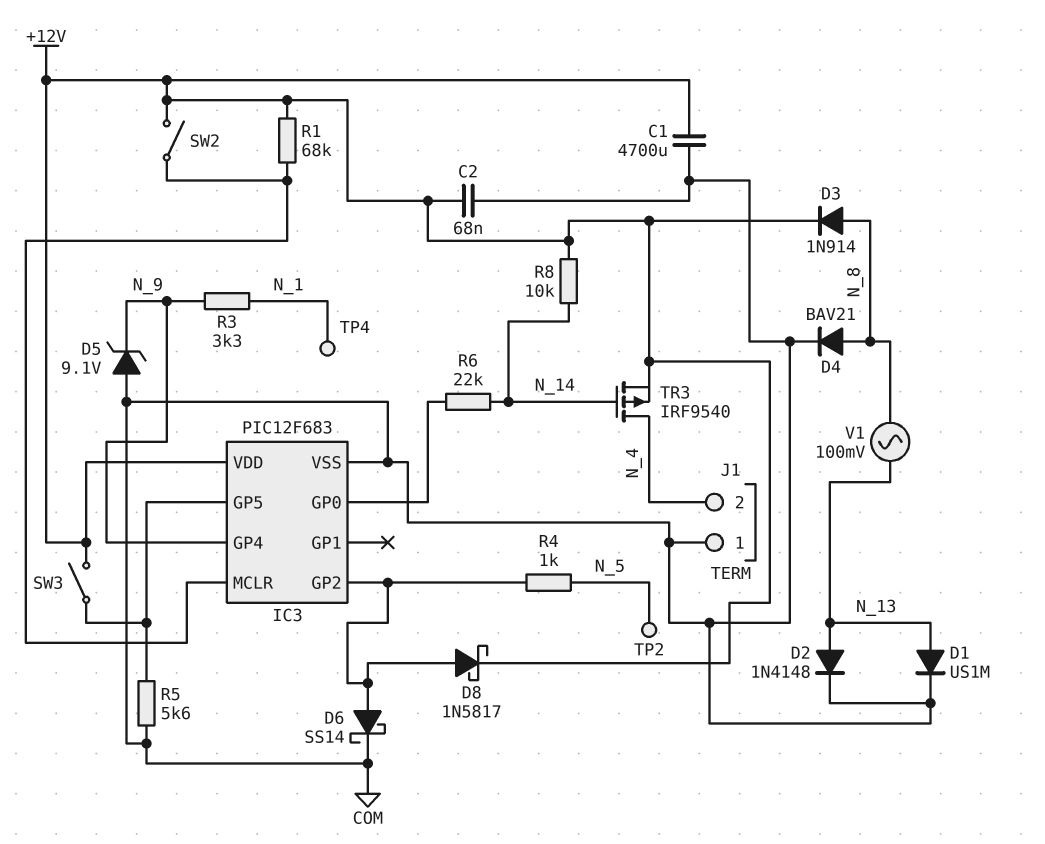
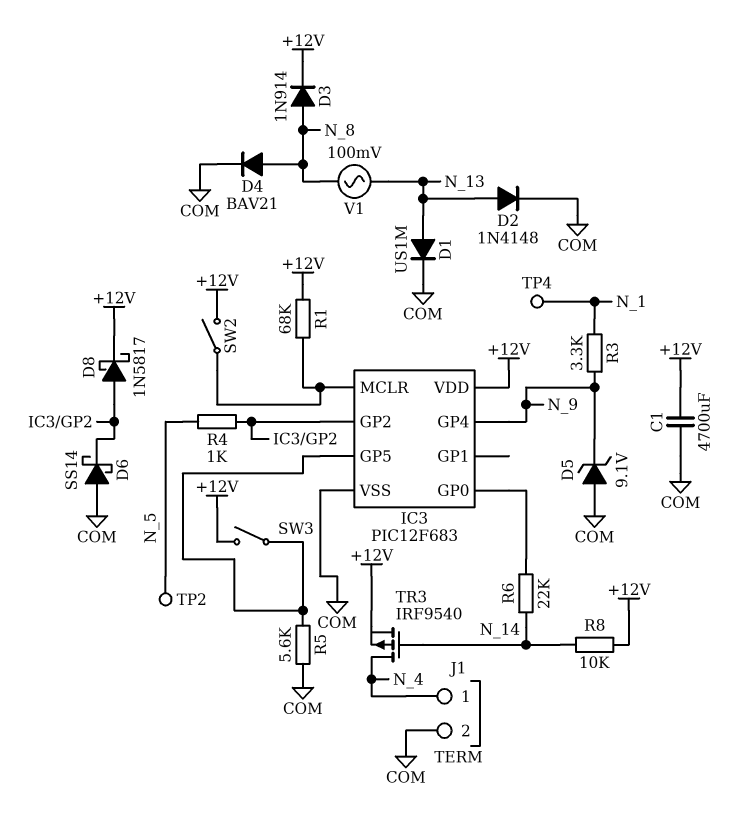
C2: 68nF (+12V, COM) -> none
D6: schottky SS14 (A IC3/GP2, K COM) -> schottky SS14 (A COM, K IC3/GP2)
J1 pin 1: COM -> N_4
J1 pin 2: N_4 -> COM

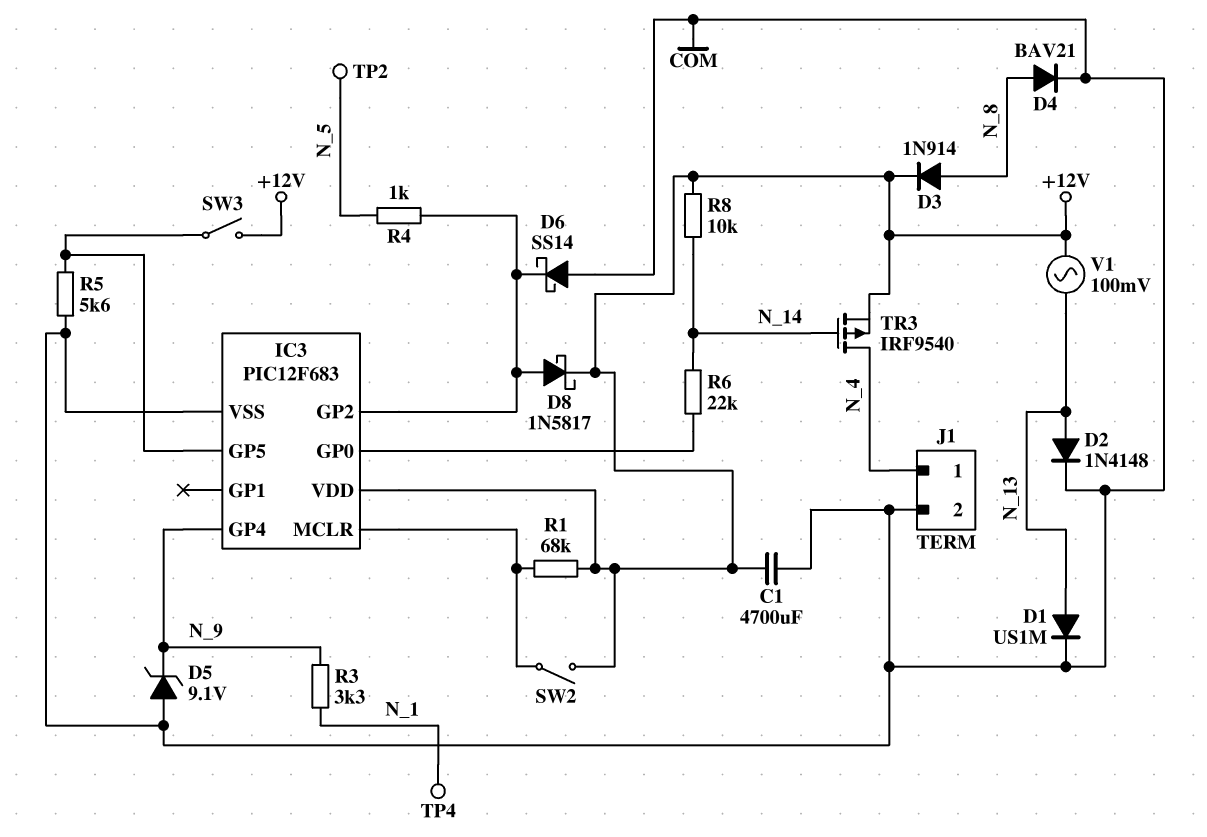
V1: AC 100mV (N_8, N_13) -> AC 100mV (+12V, N_13)

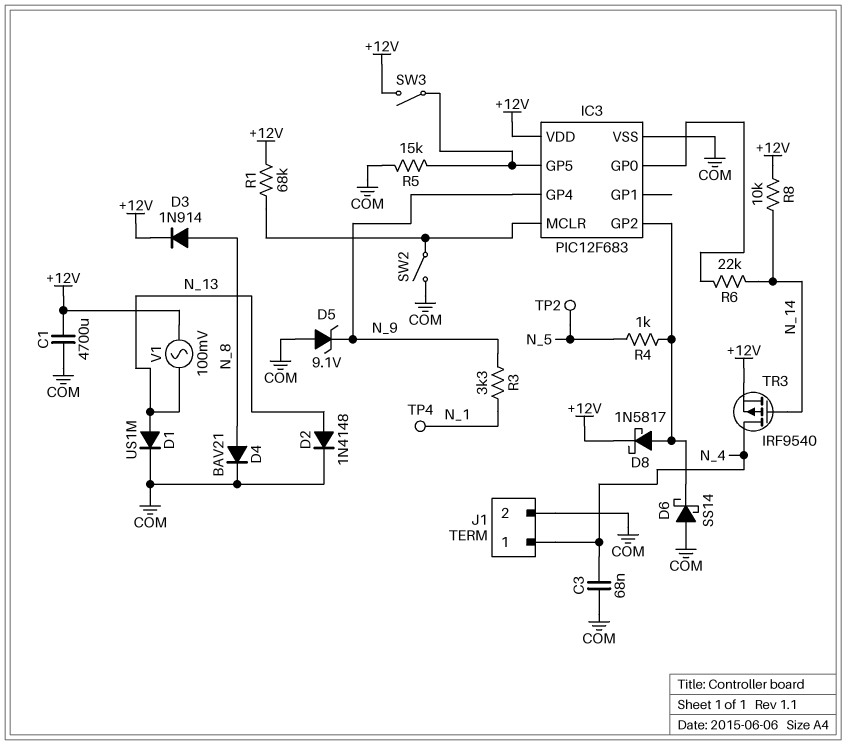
C3: none -> 68nF (COM, N_4)
R5: 5.6k (COM, IC3/GP5) -> 15k (COM, IC3/GP5)
SW2: switch (+12V, IC3/MCLR) -> switch (COM, IC3/MCLR)

